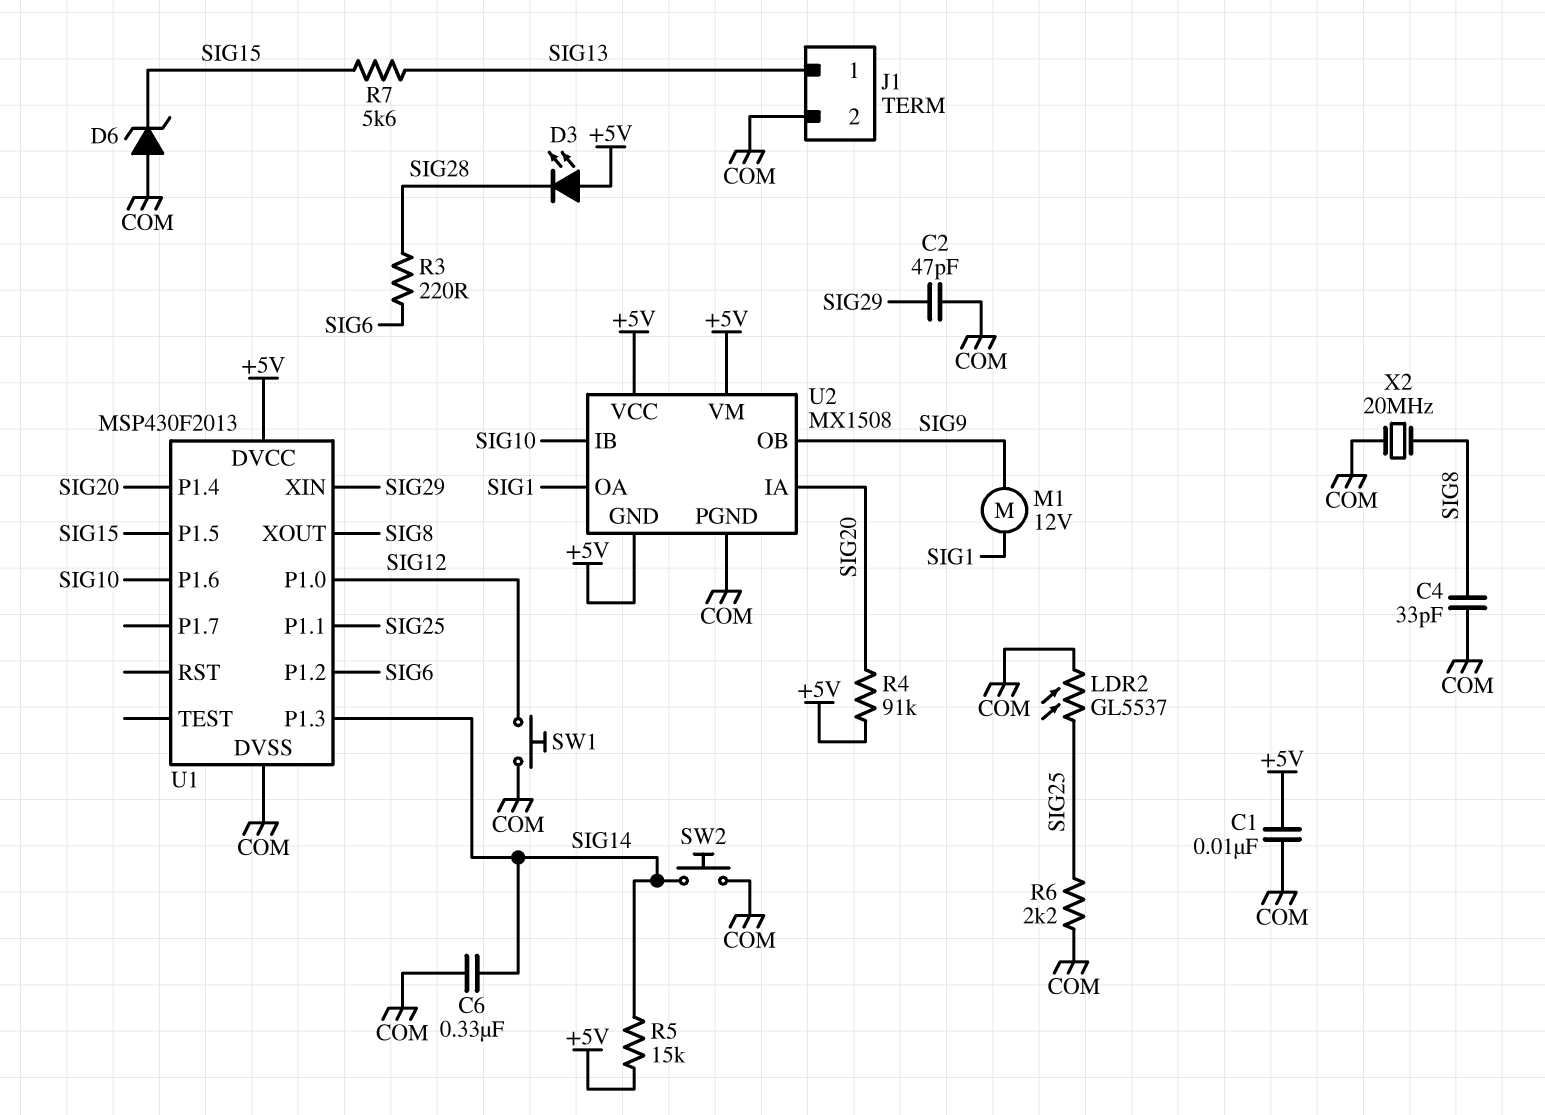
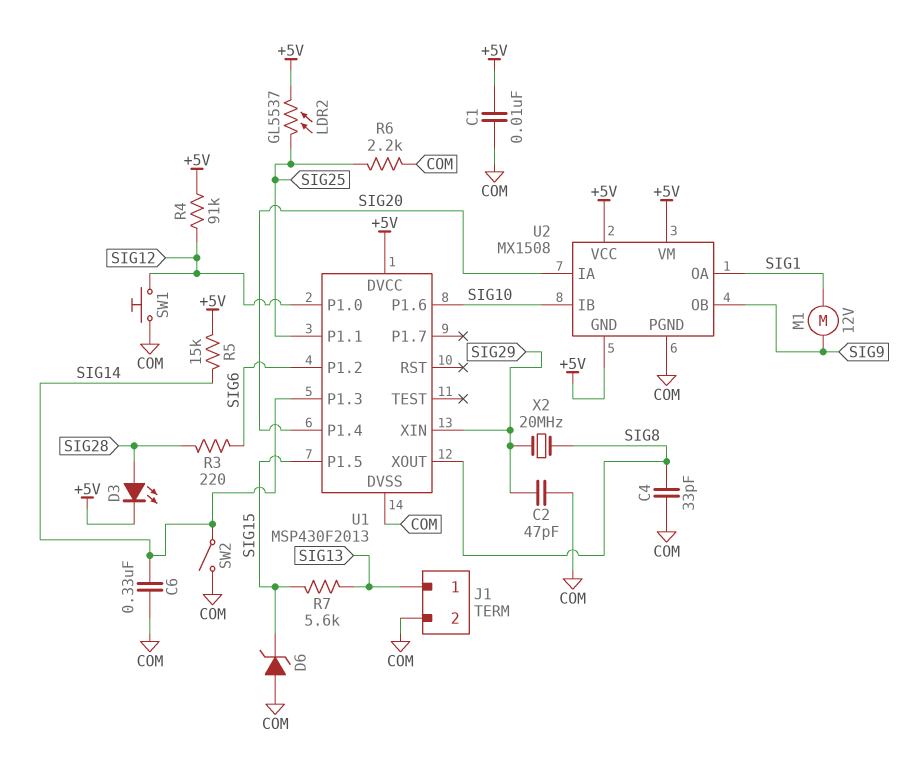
D3: LED (A +5V, K SIG28) -> LED (A SIG28, K +5V)
LDR2: GL5537 (COM, SIG25) -> GL5537 (+5V, SIG25)
R4: 91k (+5V, SIG20) -> 91k (+5V, SIG12)
SW2: button (COM, SIG14) -> switch (COM, SIG14)
X2: 20MHz (COM, SIG8) -> 20MHz (SIG8, SIG29)

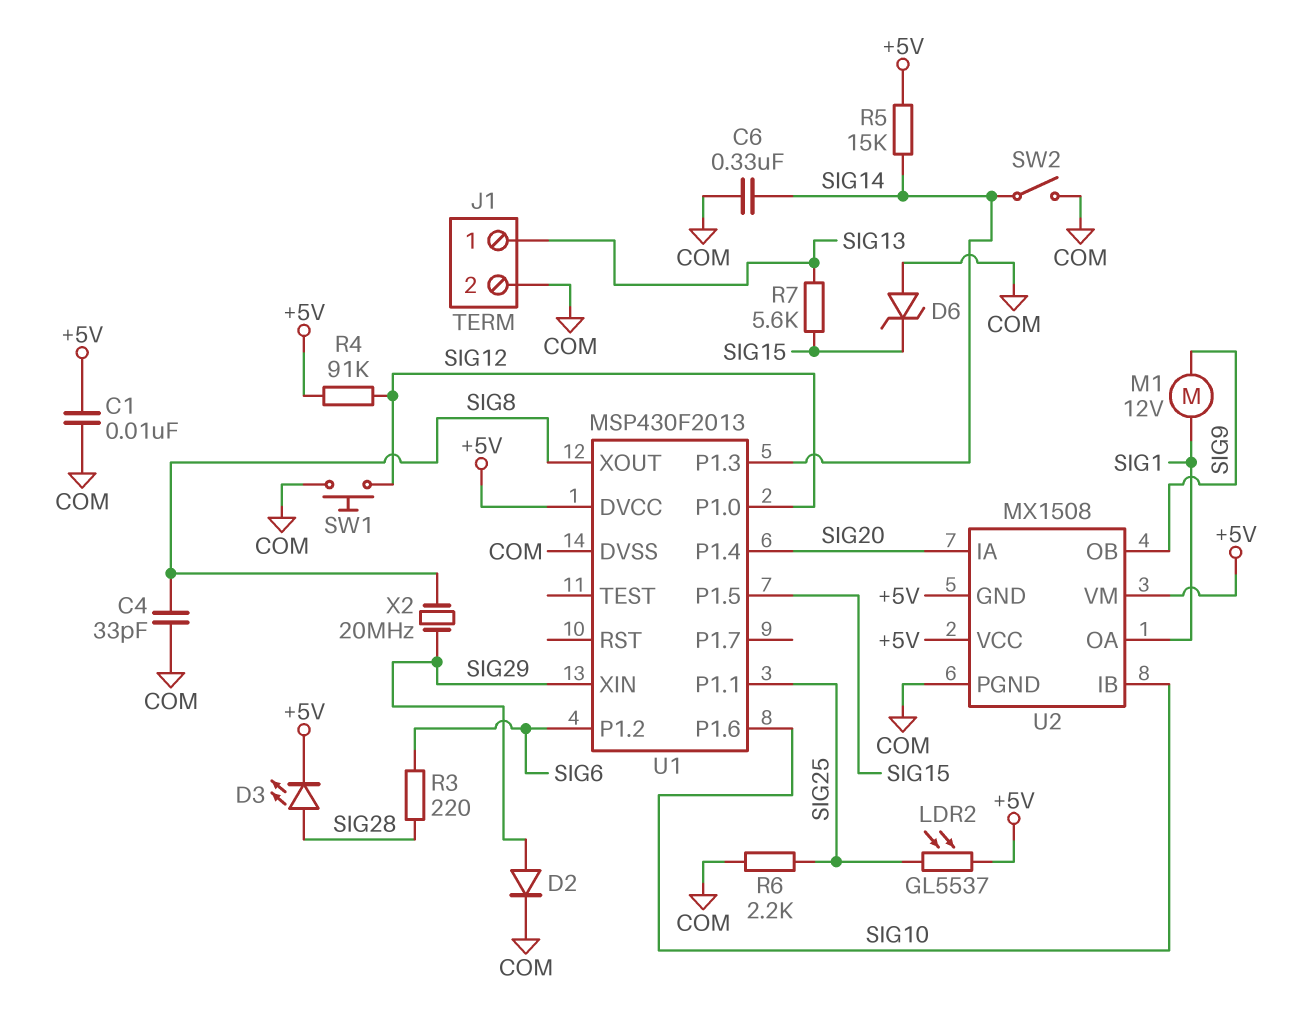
C2: 47pF (COM, SIG29) -> none
D2: none -> diode (A SIG29, K COM)

